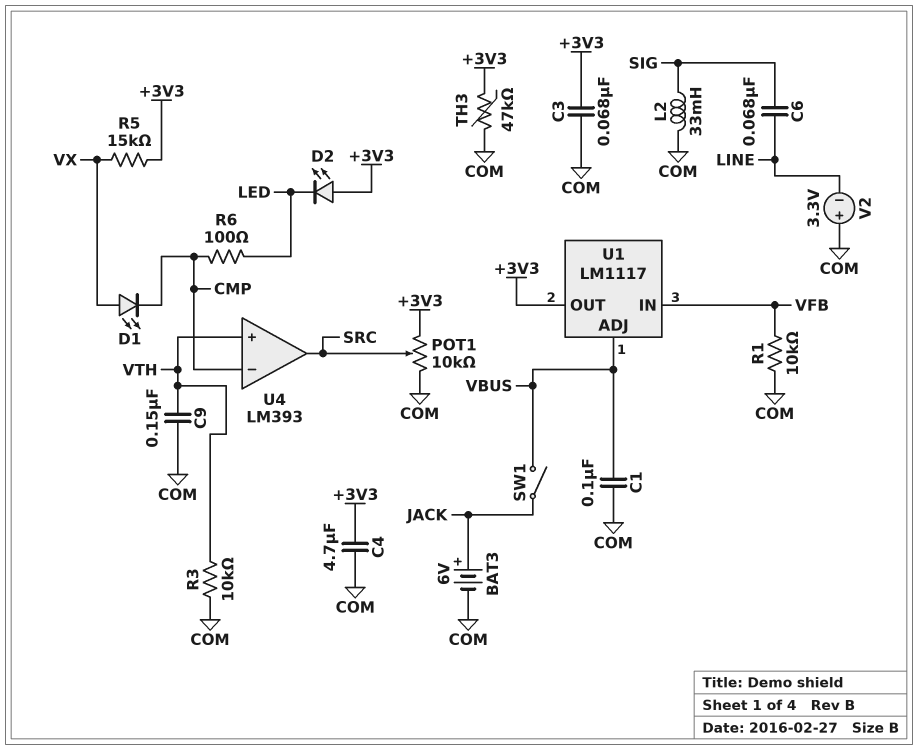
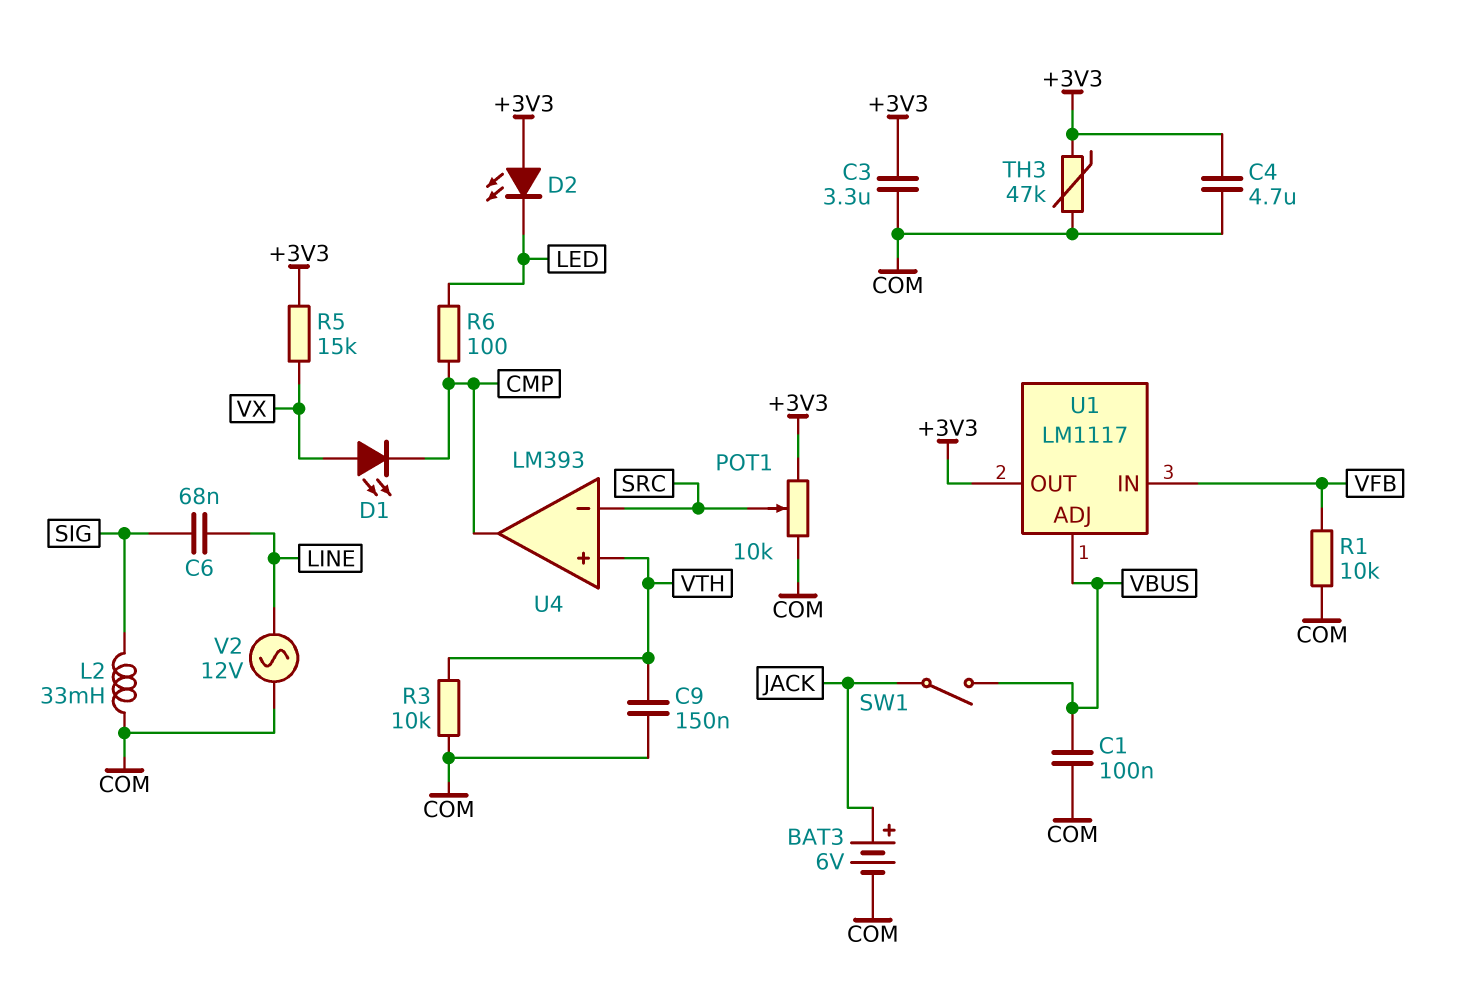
C3: 68nF (+3V3, COM) -> 3.3uF (+3V3, COM)
U4 pin in-: CMP -> SRC
U4 pin out: SRC -> CMP
V2: 3.3V (plus COM, minus LINE) -> AC 12V (COM, LINE)

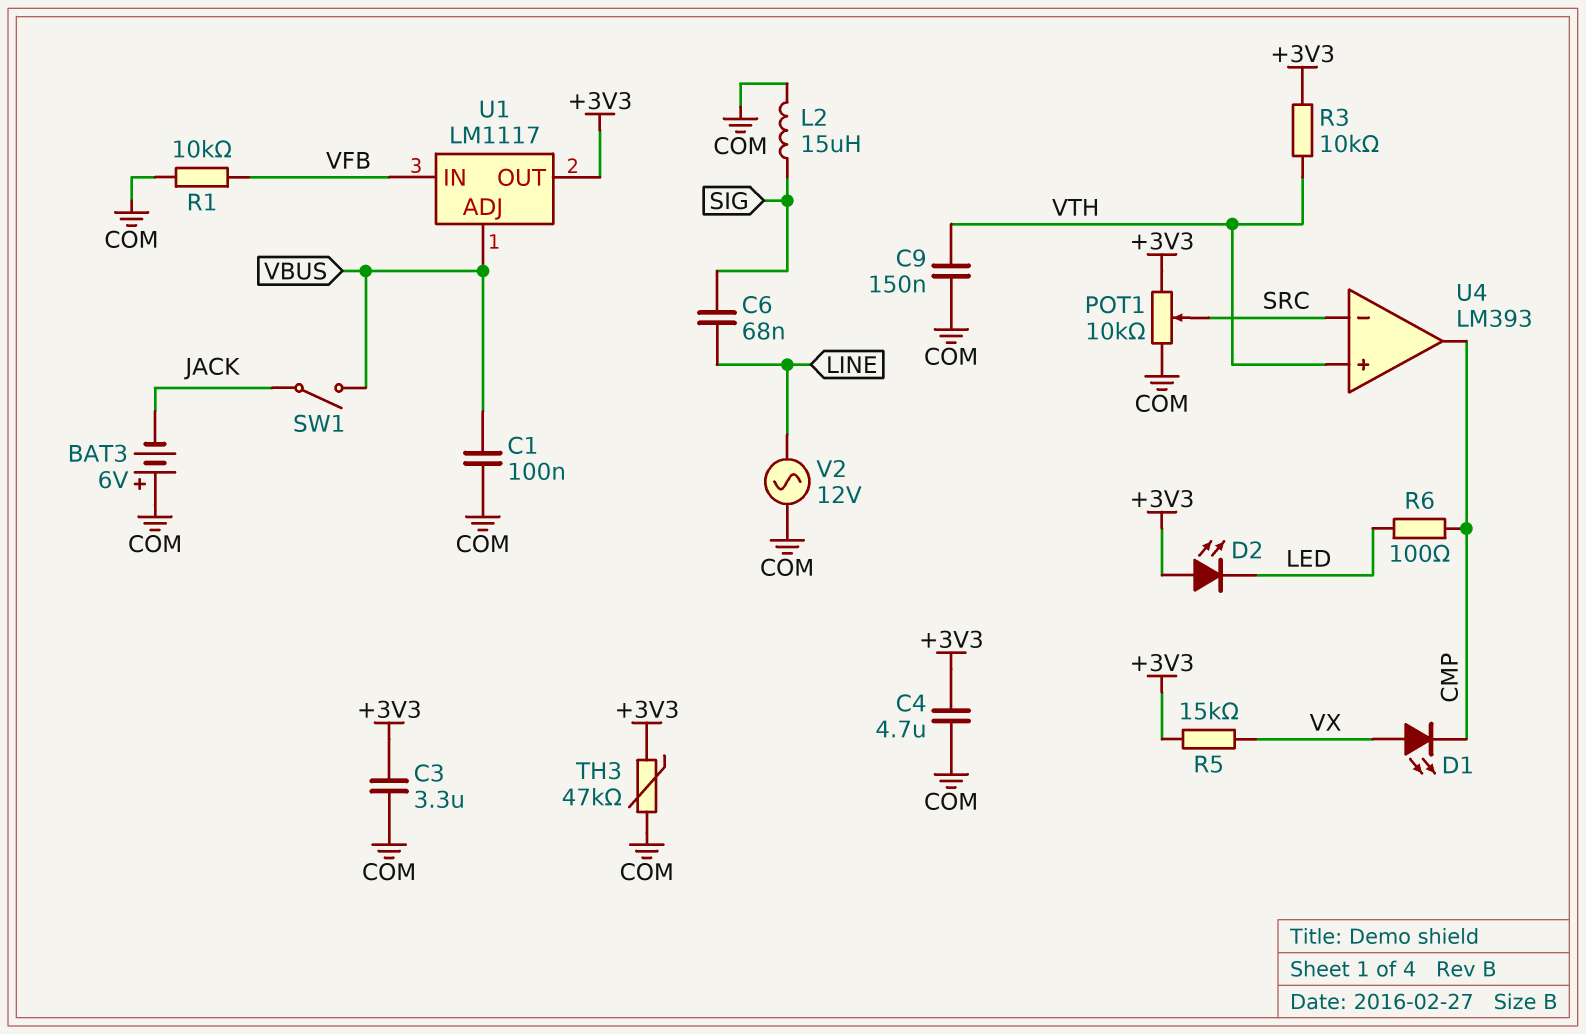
BAT3: 6V (plus JACK, minus COM) -> 6V (plus COM, minus JACK)
L2: 33mH (COM, SIG) -> 15uH (COM, SIG)
R3: 10k (COM, VTH) -> 10k (+3V3, VTH)

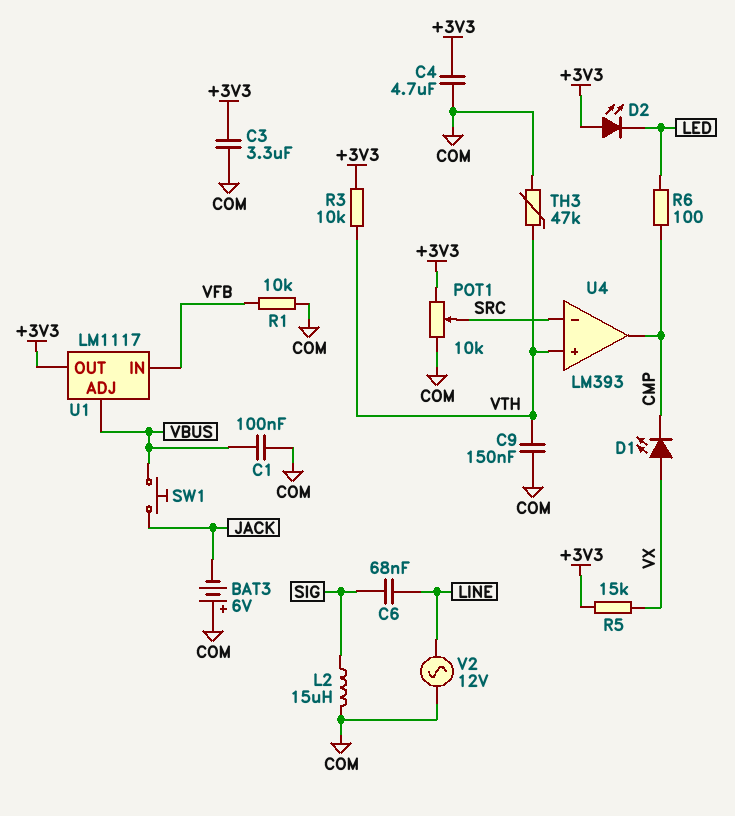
SW1: switch (JACK, VBUS) -> button (JACK, VBUS)
TH3: 47k (+3V3, COM) -> 47k (COM, VTH)

